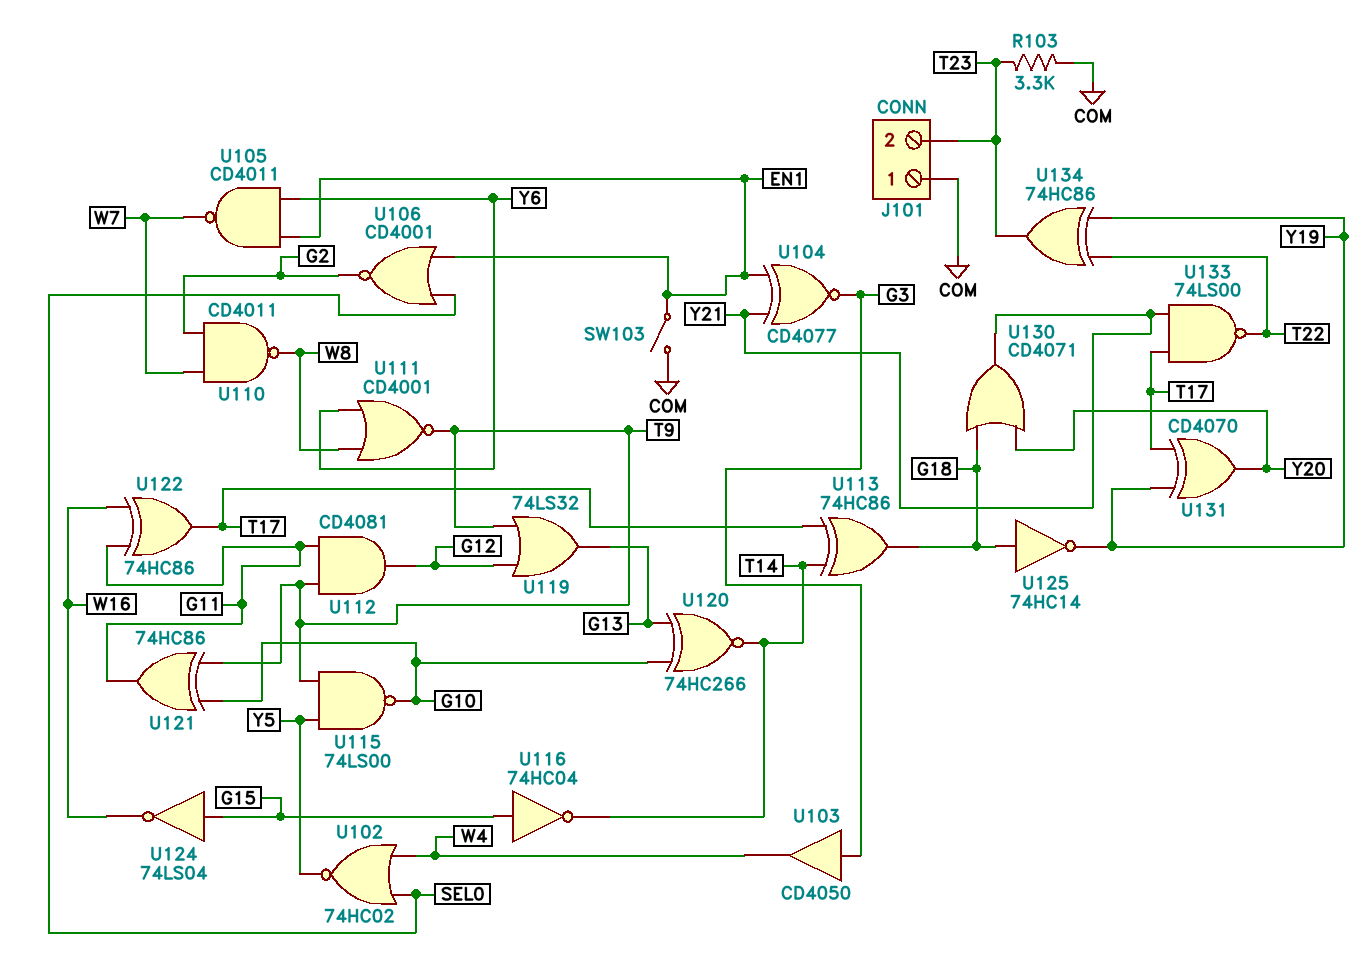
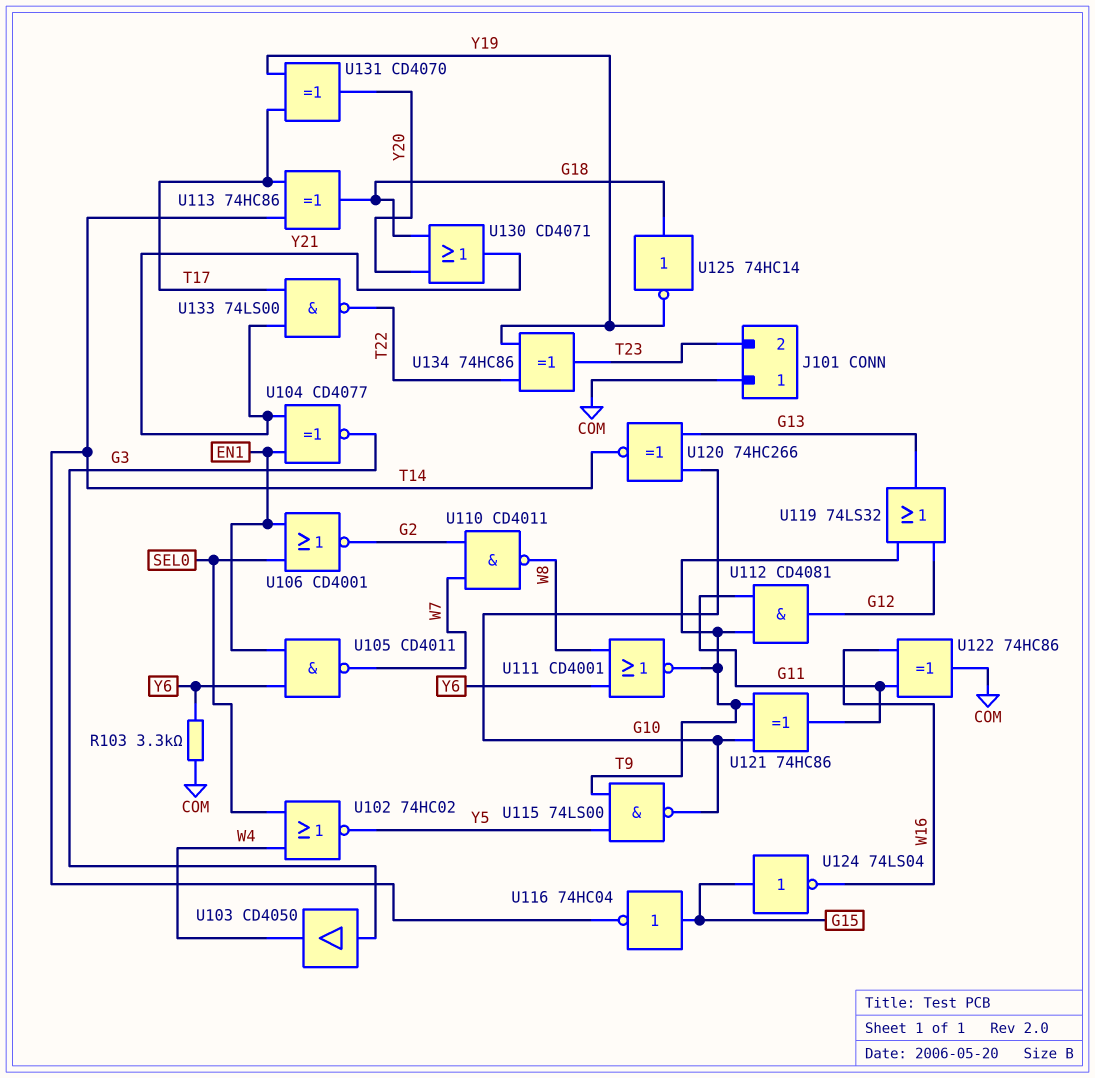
R103: 3.3k (COM, T23) -> 3.3k (COM, Y6)
SW103: switch (COM, EN1) -> none
U122: XOR 74HC86 (in G11, in W16, out T17) -> XOR 74HC86 (in G11, in W16, out COM)

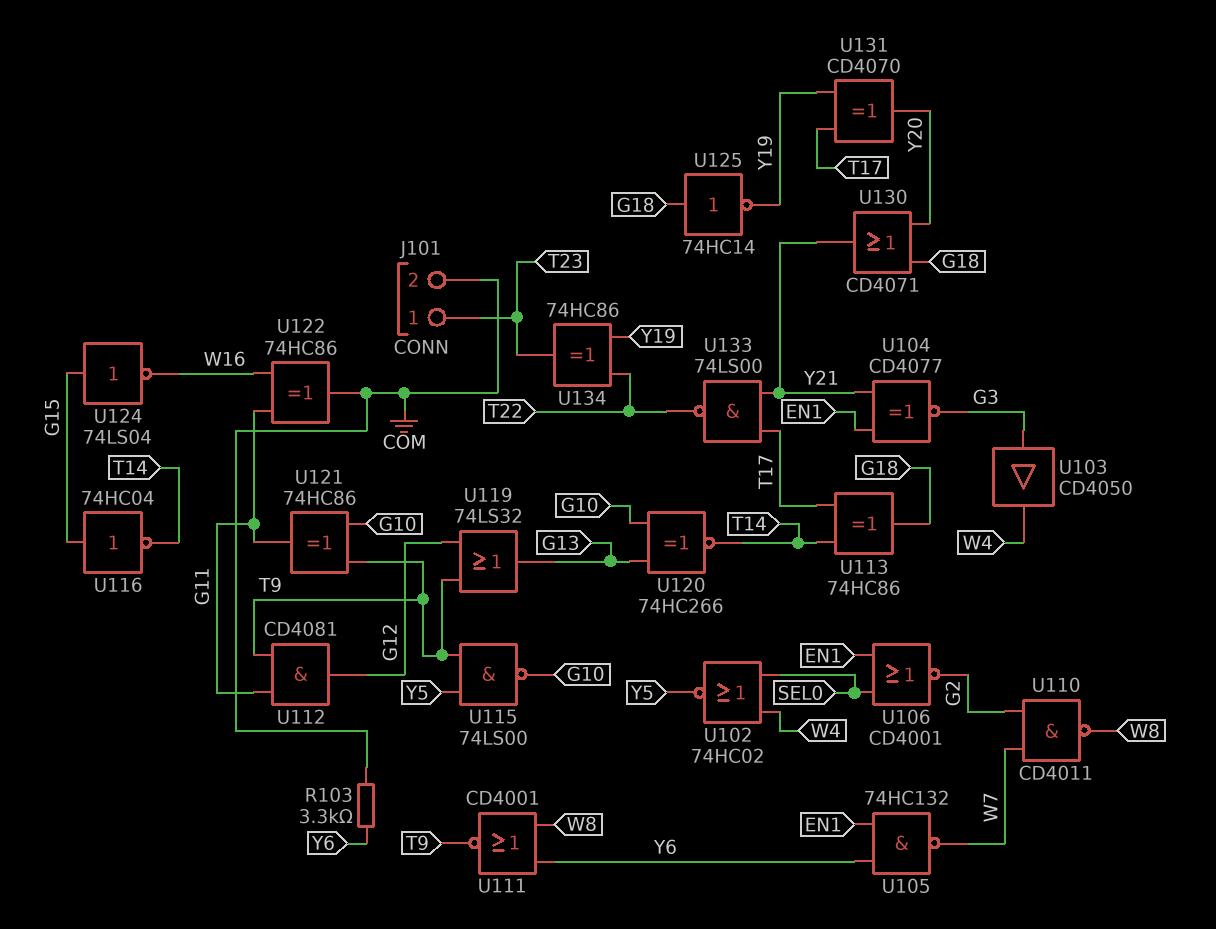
J101 pin 1: COM -> T23
J101 pin 2: T23 -> COM
U105: NAND CD4011 (in EN1, in Y6, out W7) -> NAND 74HC132 (in EN1, in Y6, out W7)

